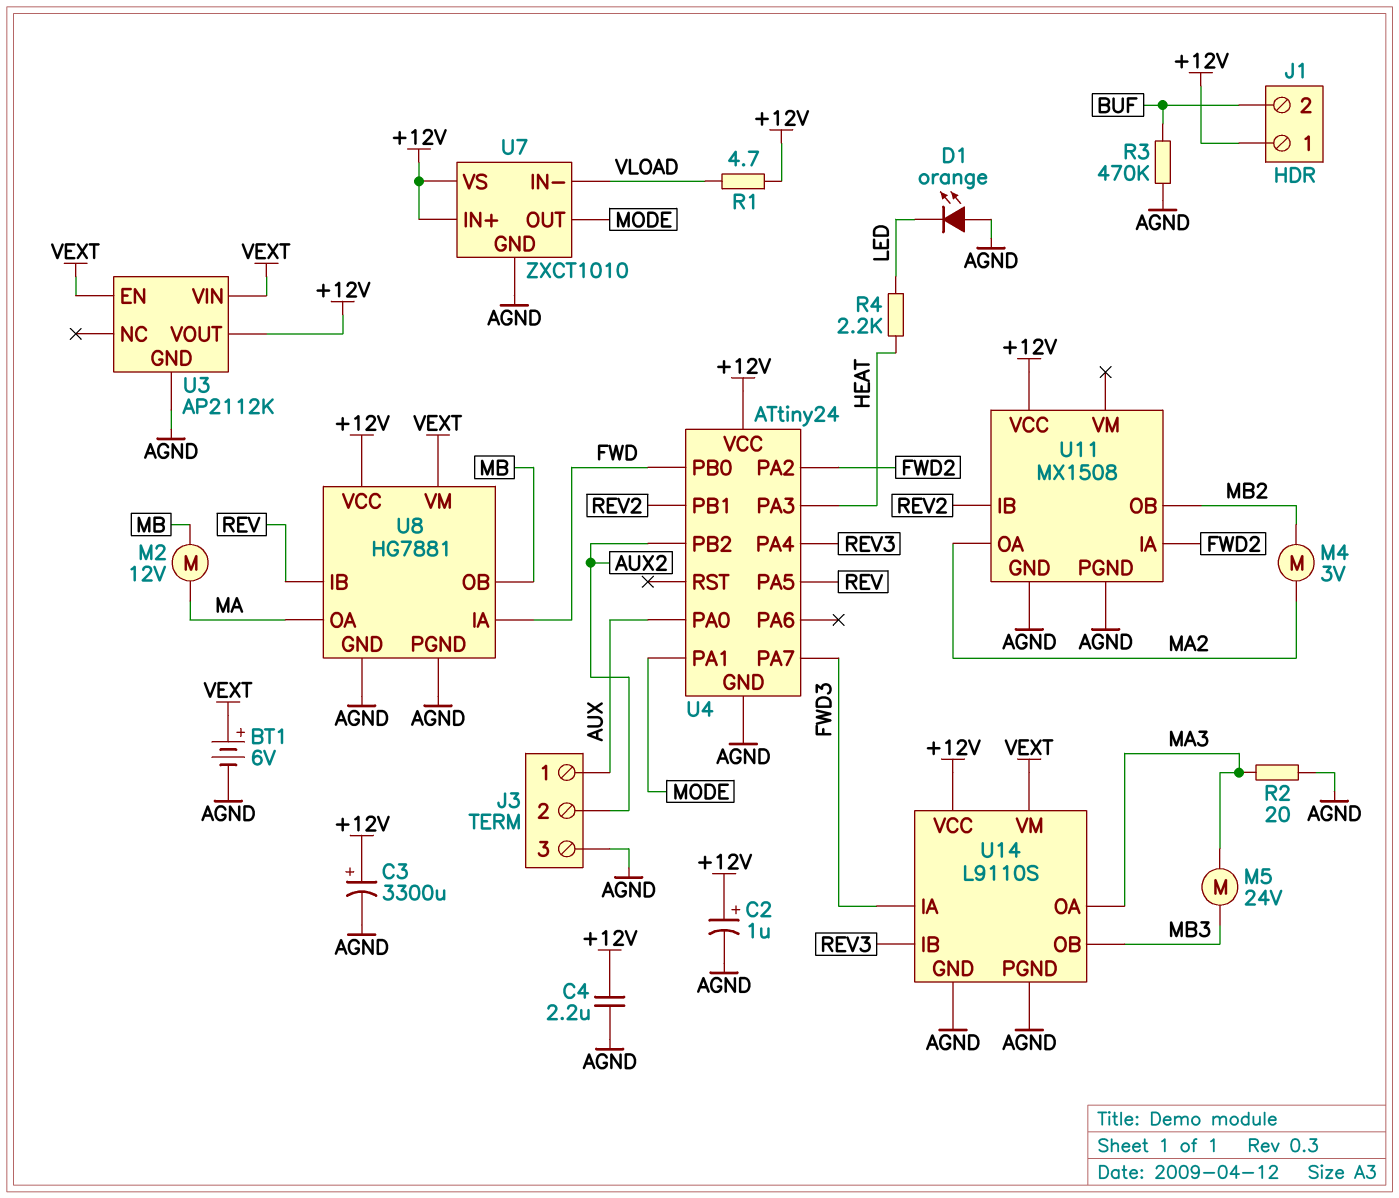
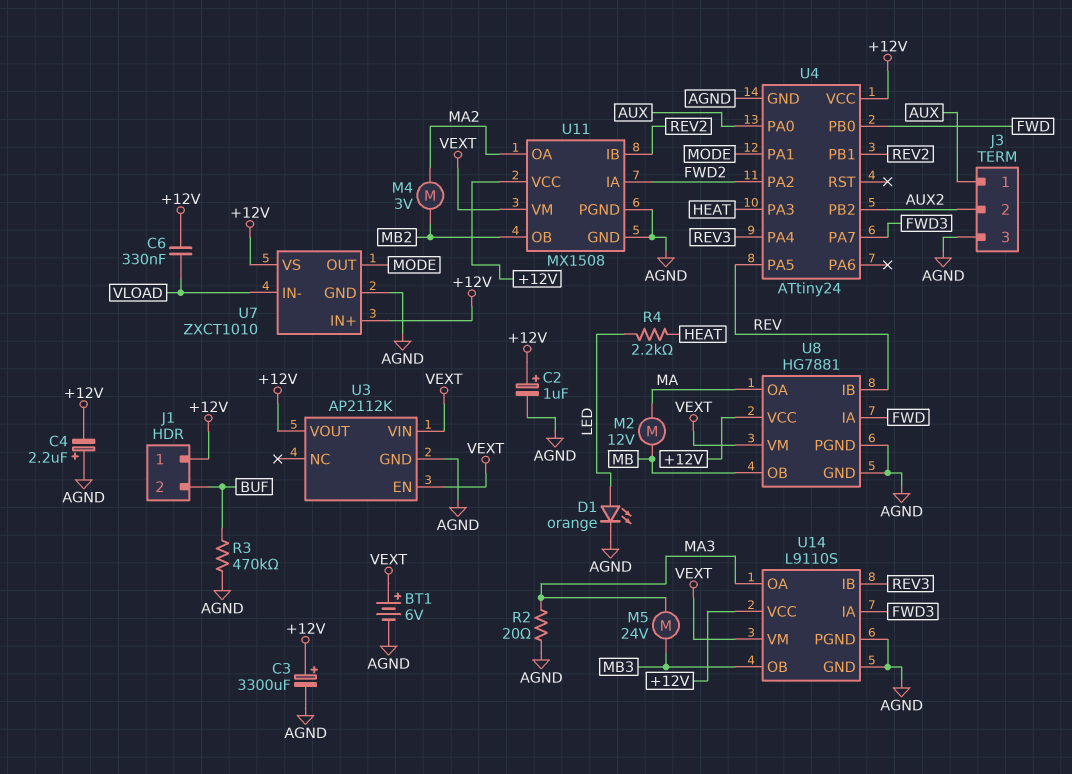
C4: 2.2uF (+12V, AGND) -> 2.2uF (plus AGND, minus +12V)
C6: none -> 330nF (+12V, VLOAD)
D1: LED orange (A AGND, K LED) -> LED orange (A LED, K AGND)
R1: 4.7 (+12V, VLOAD) -> none
U11 pin VM: none -> VEXT

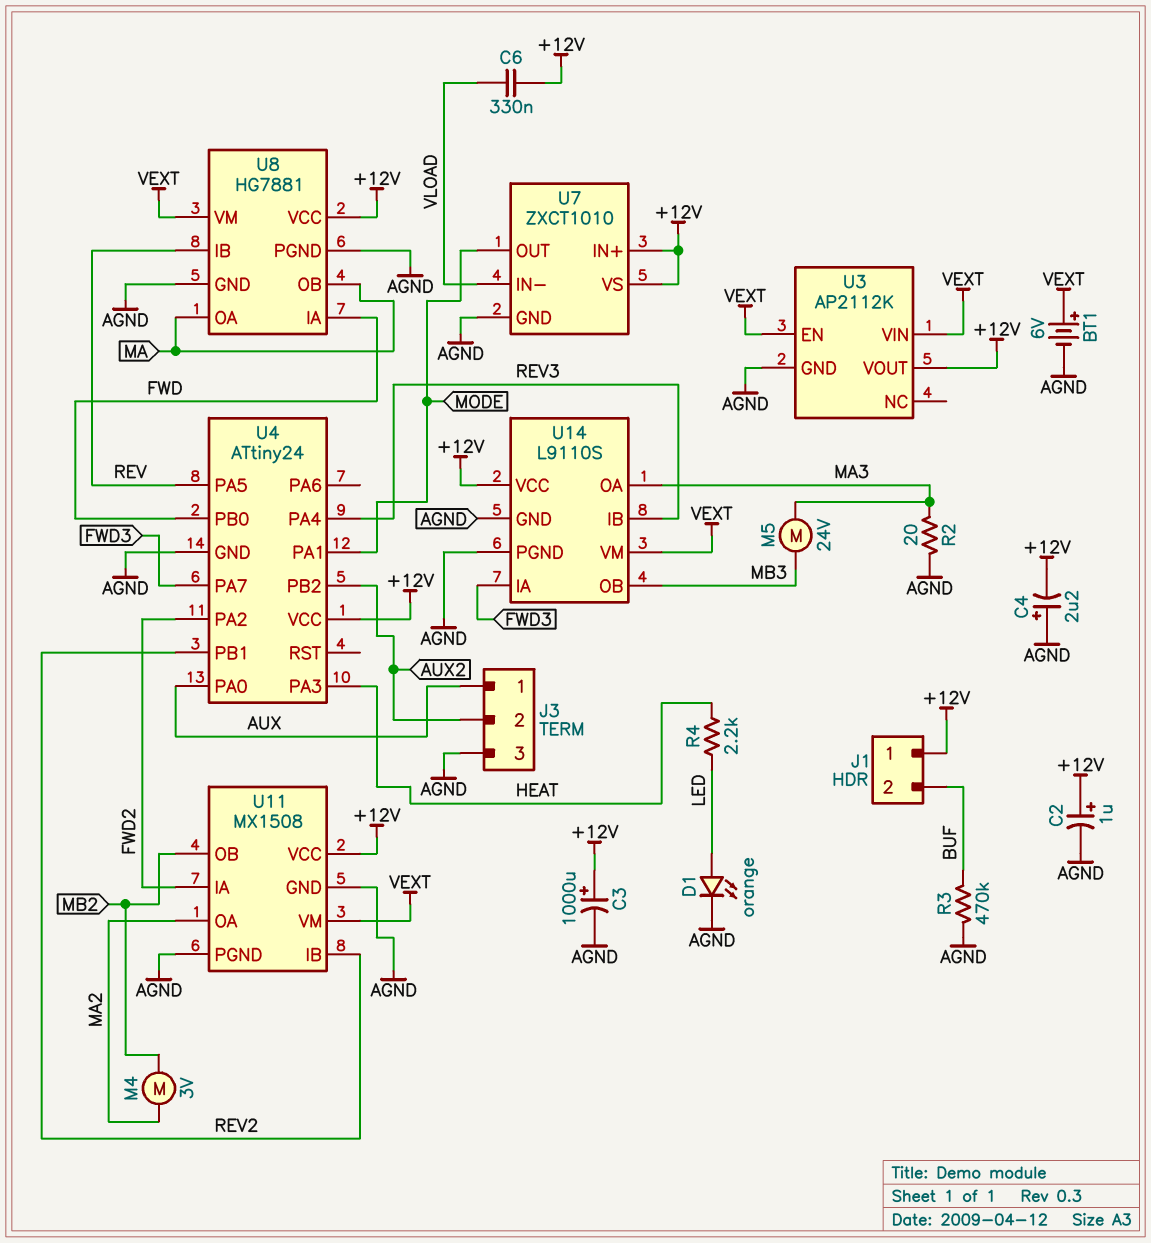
C3: 3300uF (plus +12V, minus AGND) -> 1000uF (plus +12V, minus AGND)
M2: motor 12V (MA, MB) -> none
U8 pin OB: MB -> MA

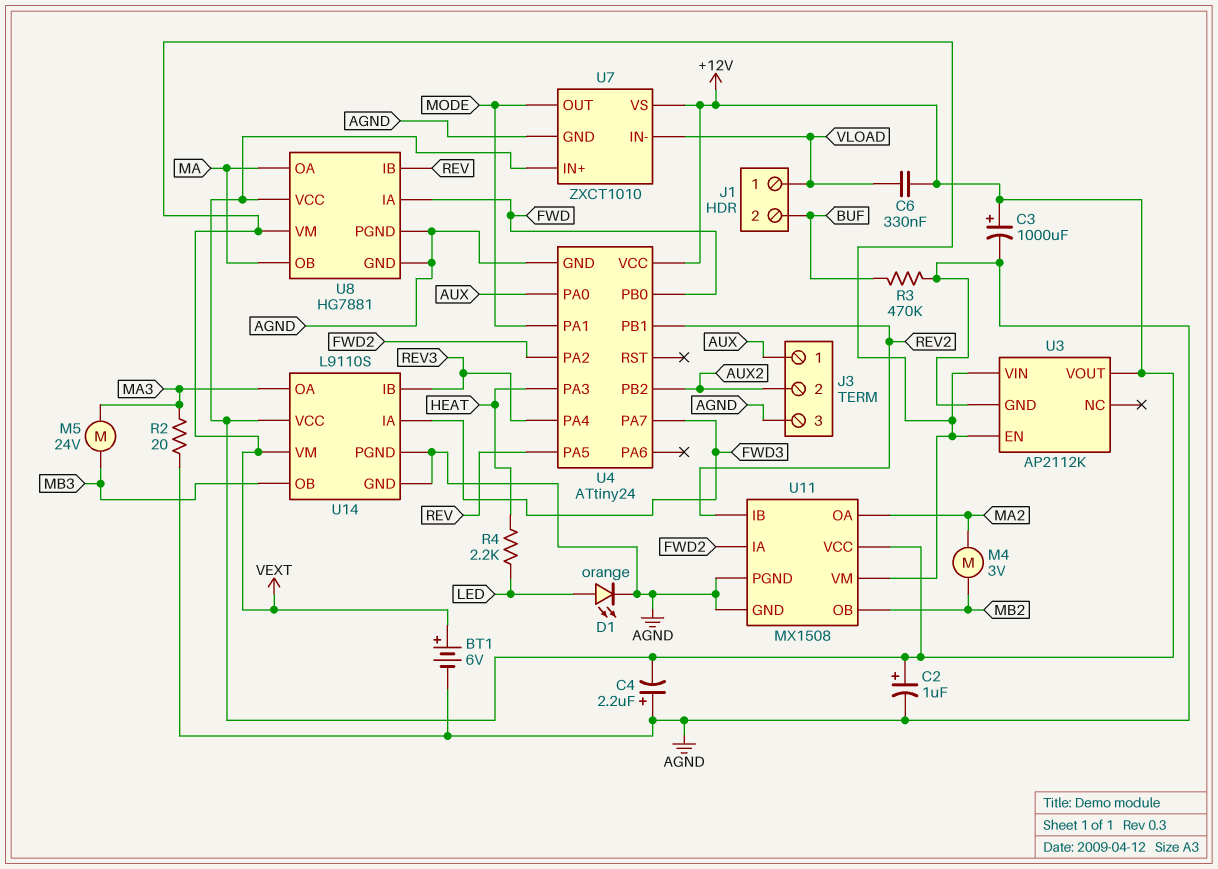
J1 pin 1: +12V -> VLOAD

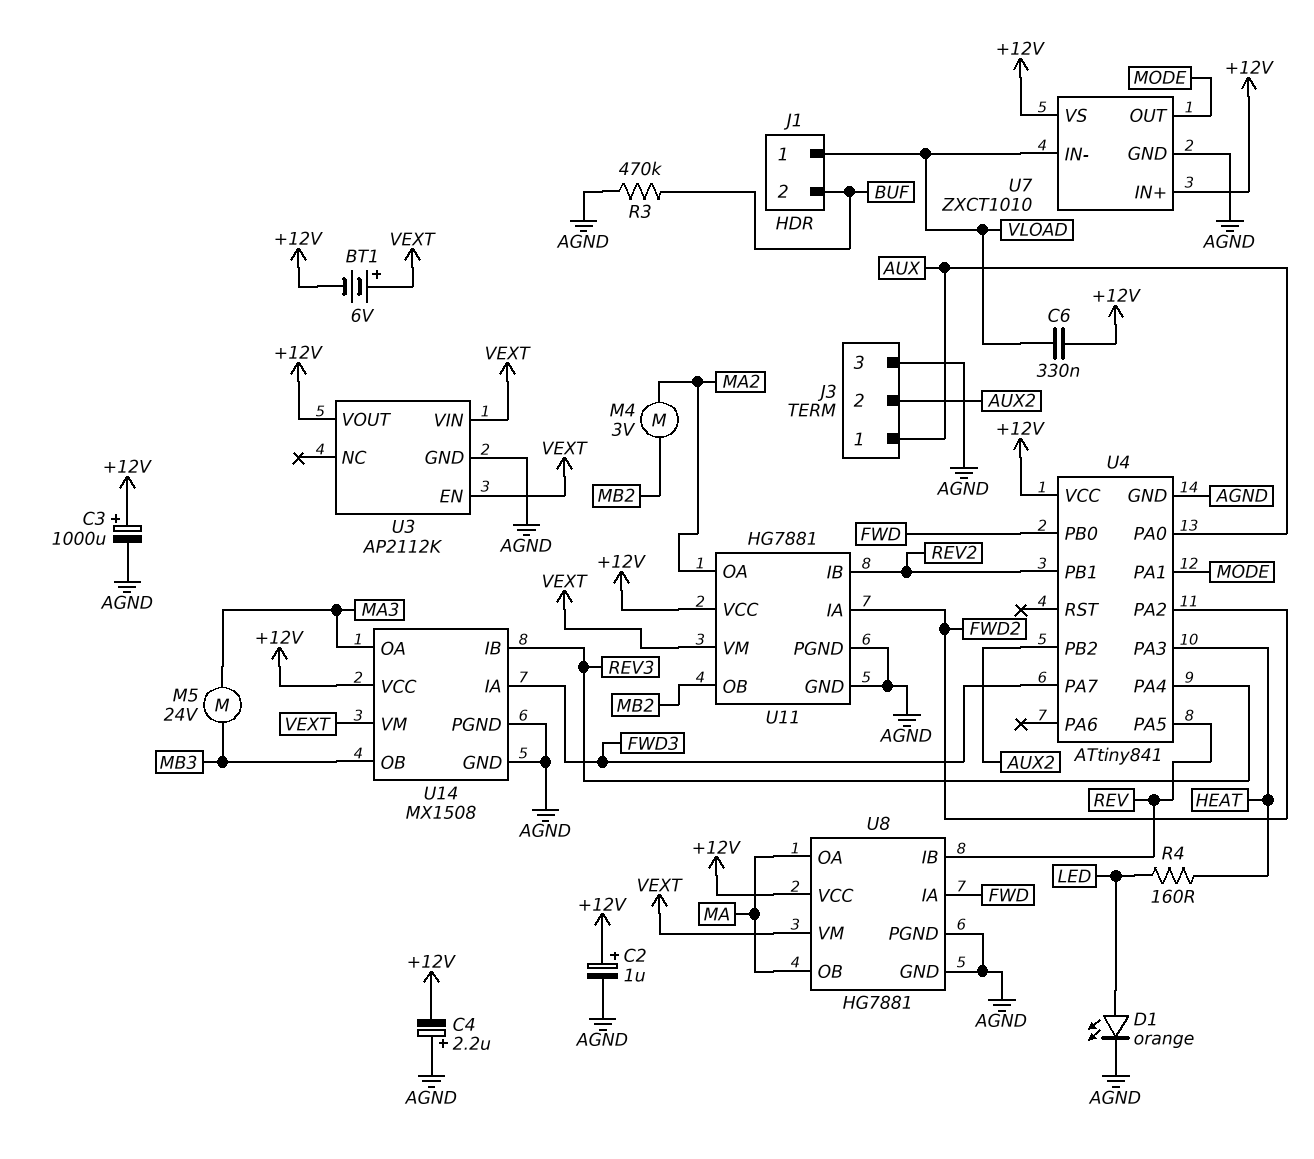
BT1: 6V (plus VEXT, minus AGND) -> 6V (plus VEXT, minus +12V)
R2: 20 (AGND, MA3) -> none
R4: 2.2k (HEAT, LED) -> 160 (HEAT, LED)
U4: ATtiny24 -> ATtiny841
U11: MX1508 -> HG7881
U14: L9110S -> MX1508

